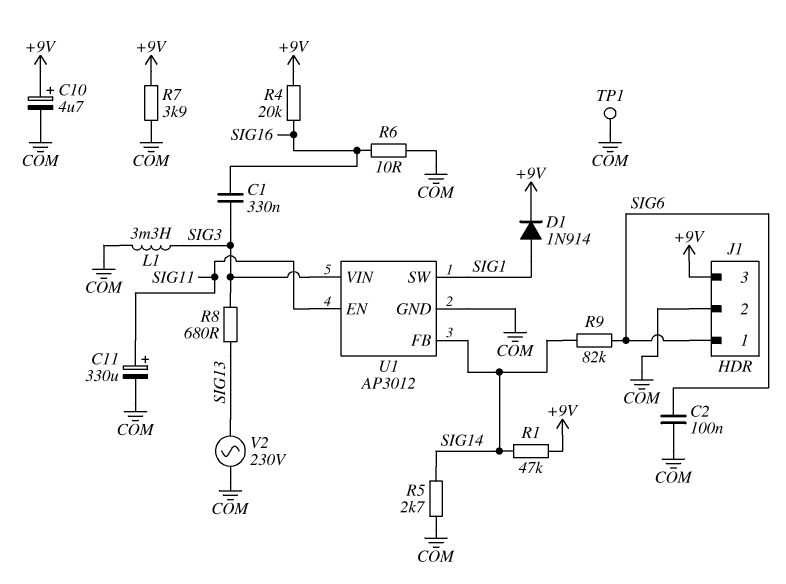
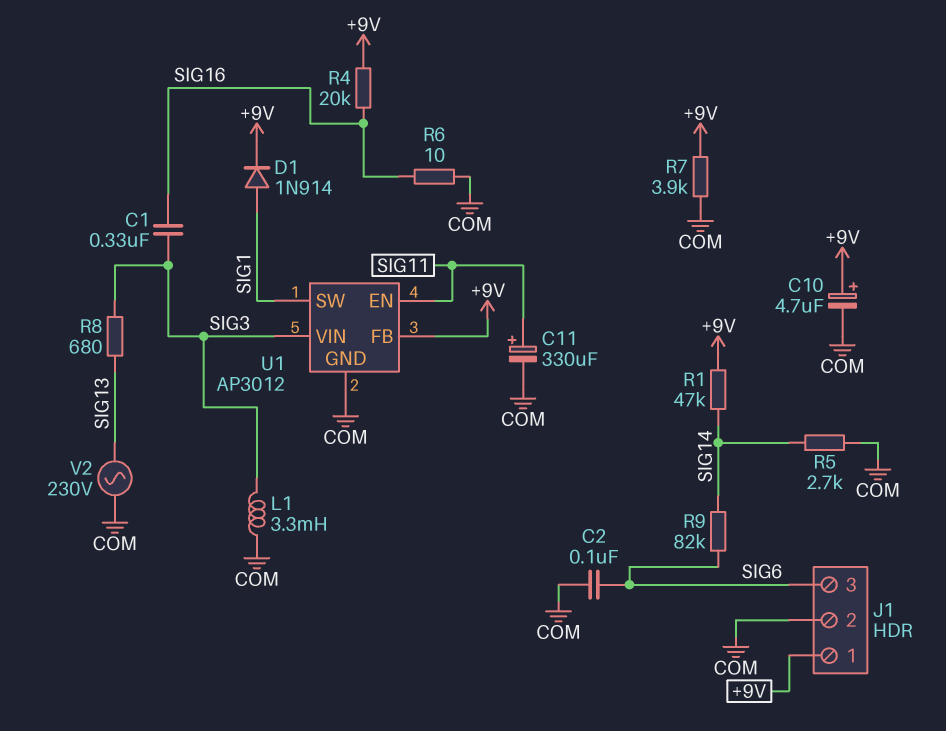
J1 pin 1: SIG6 -> +9V
J1 pin 3: +9V -> SIG6
TP1: test point (COM) -> none
U1 pin FB: SIG14 -> +9V

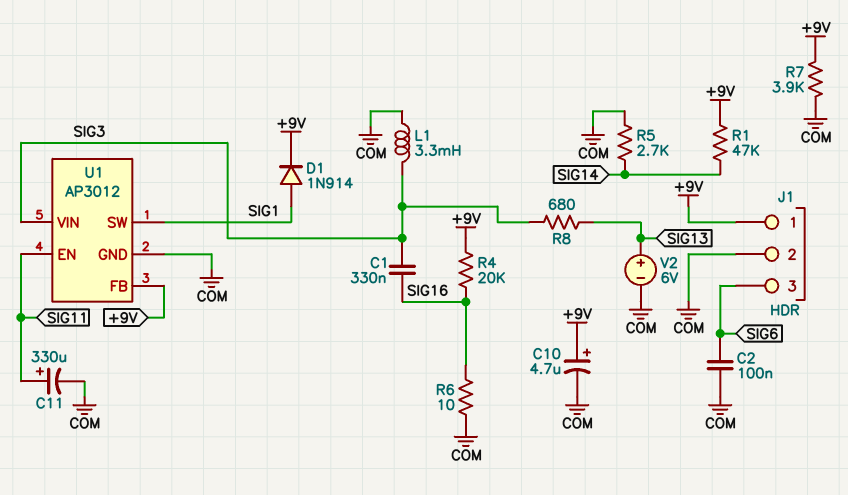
R9: 82k (SIG6, SIG14) -> none
V2: AC 230V (COM, SIG13) -> 6V (plus SIG13, minus COM)

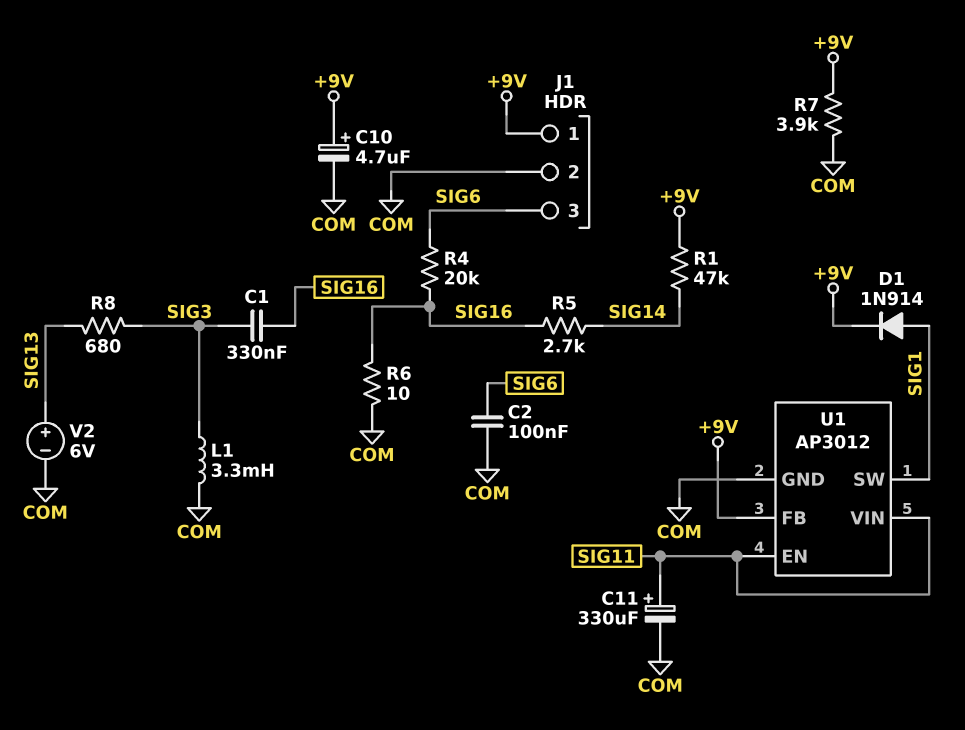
R4: 20k (+9V, SIG16) -> 20k (SIG6, SIG16)
R5: 2.7k (COM, SIG14) -> 2.7k (SIG14, SIG16)
U1 pin VIN: SIG3 -> SIG11

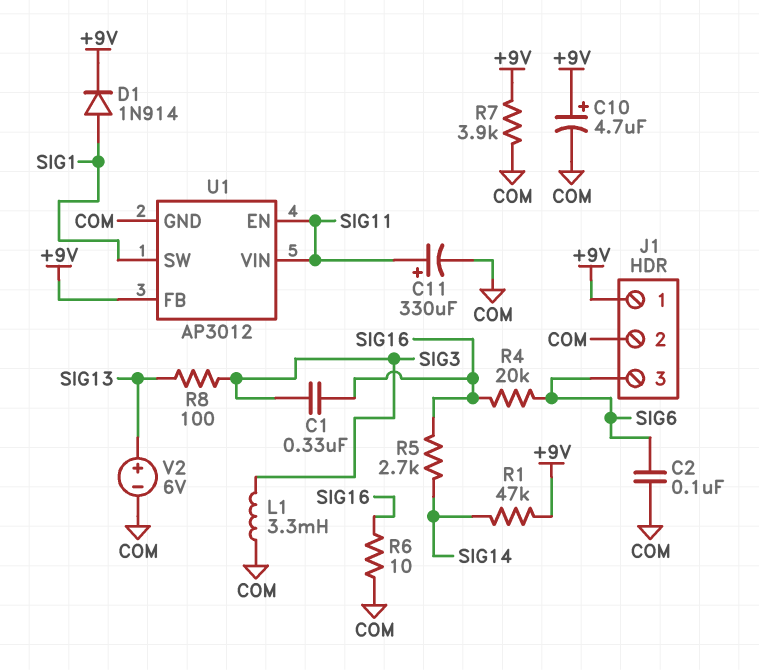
R8: 680 (SIG3, SIG13) -> 100 (SIG3, SIG13)

